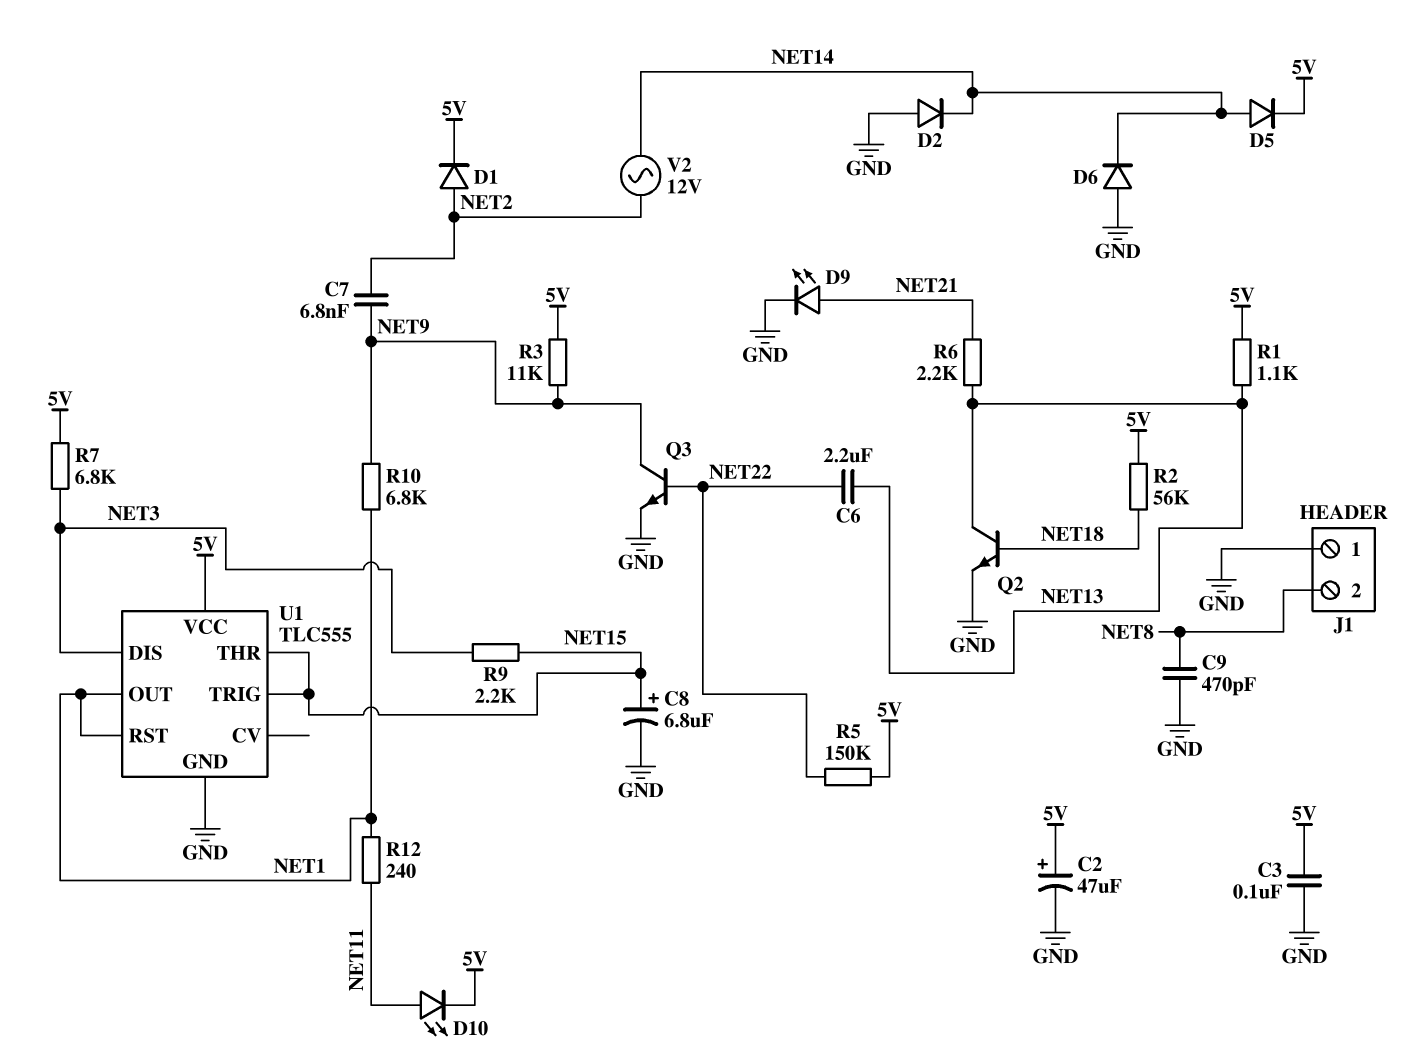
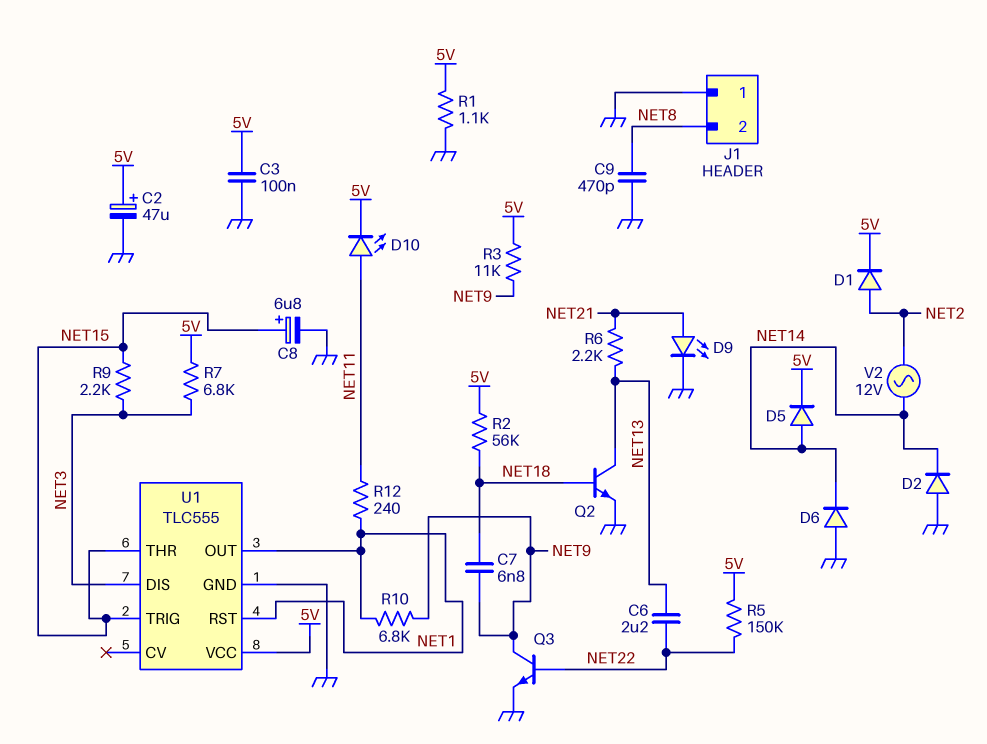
C7: 6.8nF (NET2, NET9) -> 6.8nF (NET9, NET18)
R1: 1.1k (5V, NET13) -> 1.1k (5V, GND)

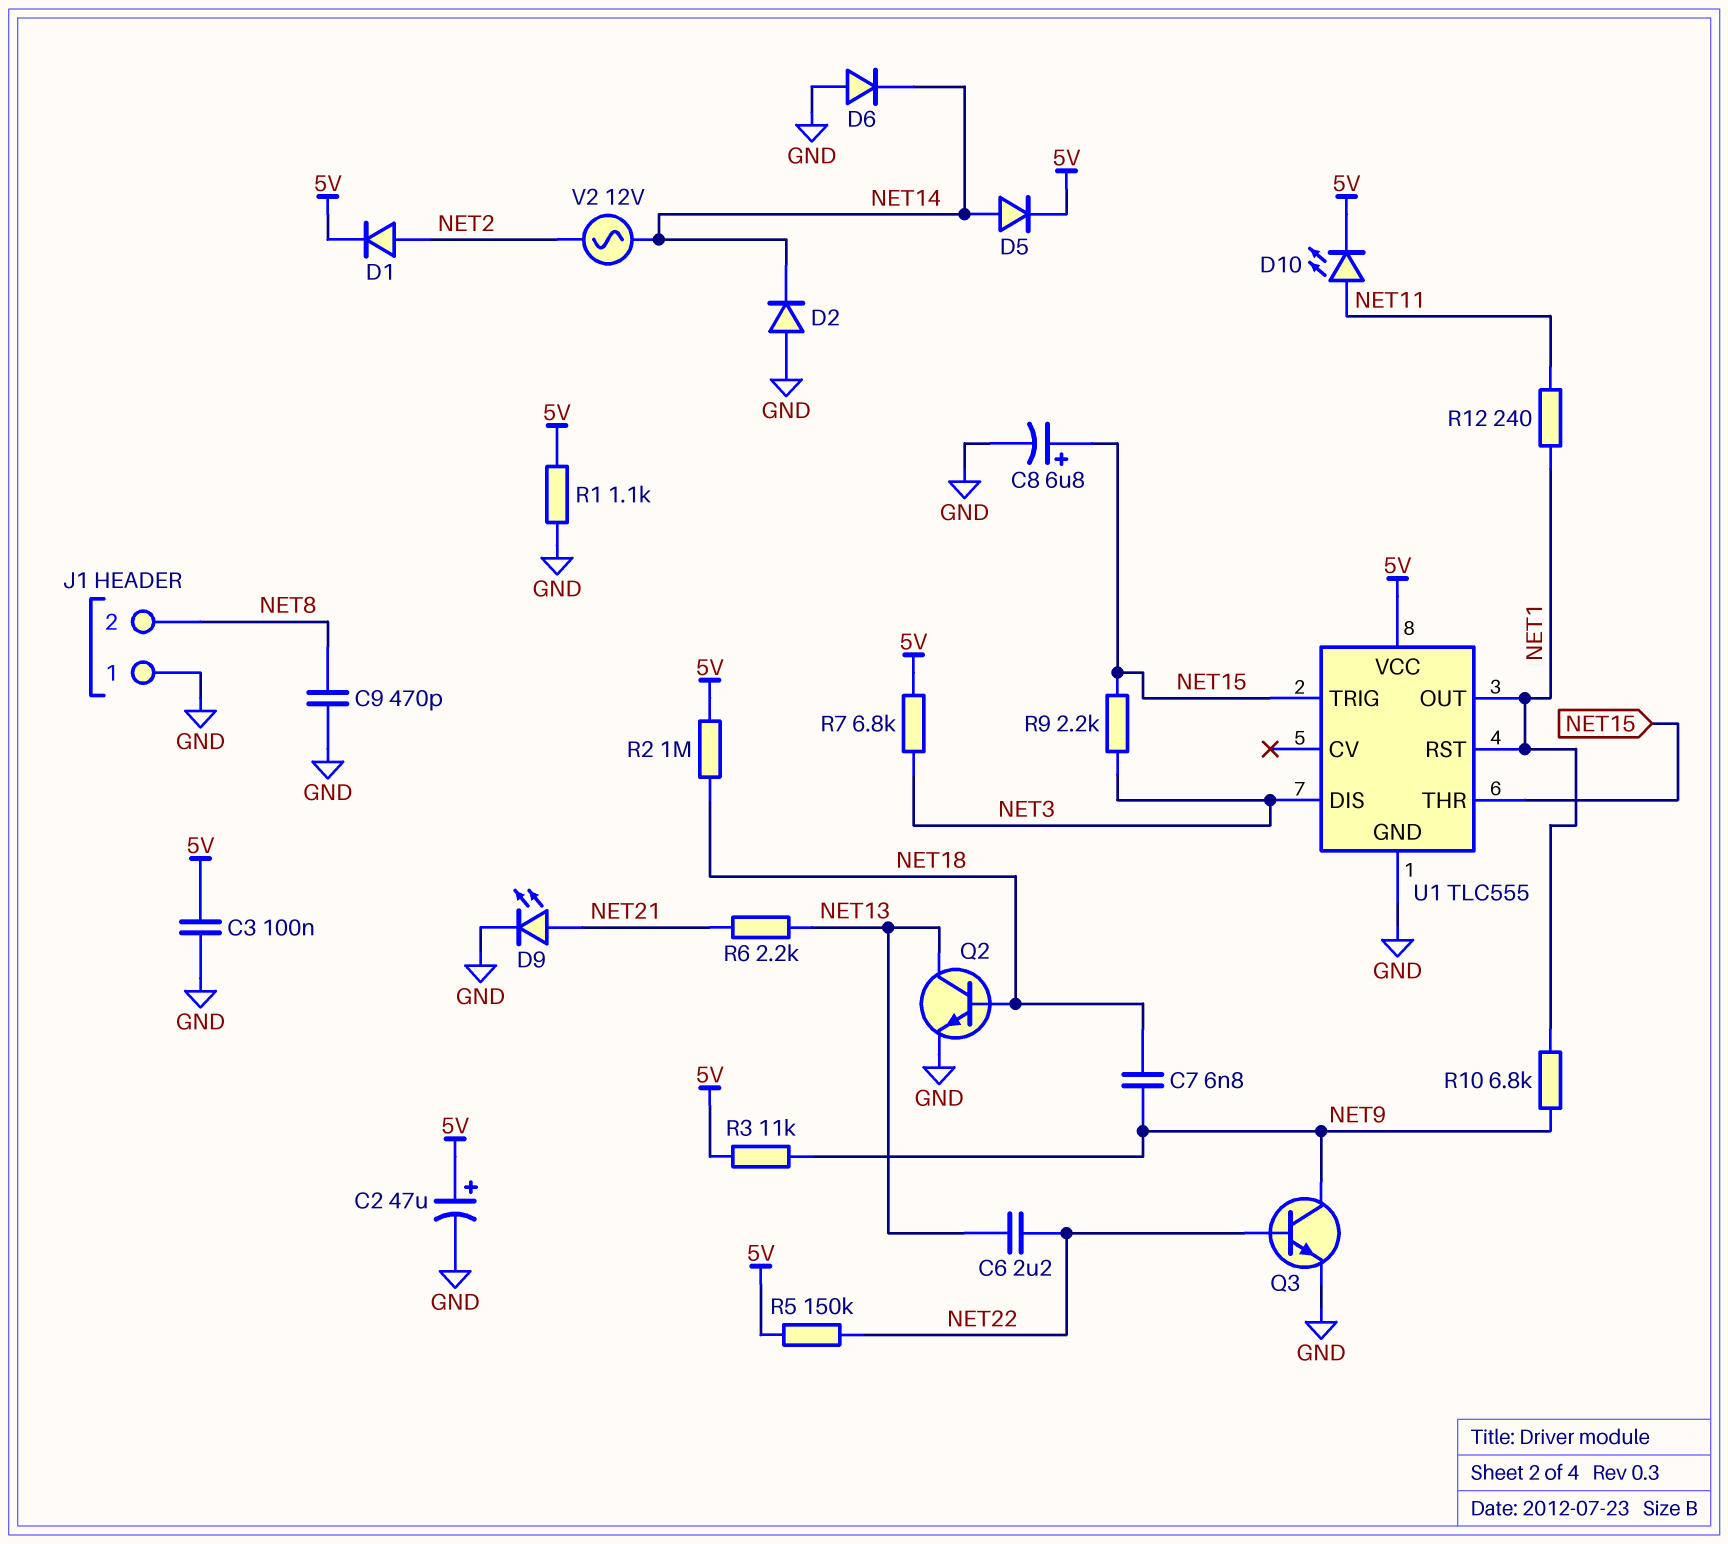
R2: 56k (5V, NET18) -> 1M (5V, NET18)

